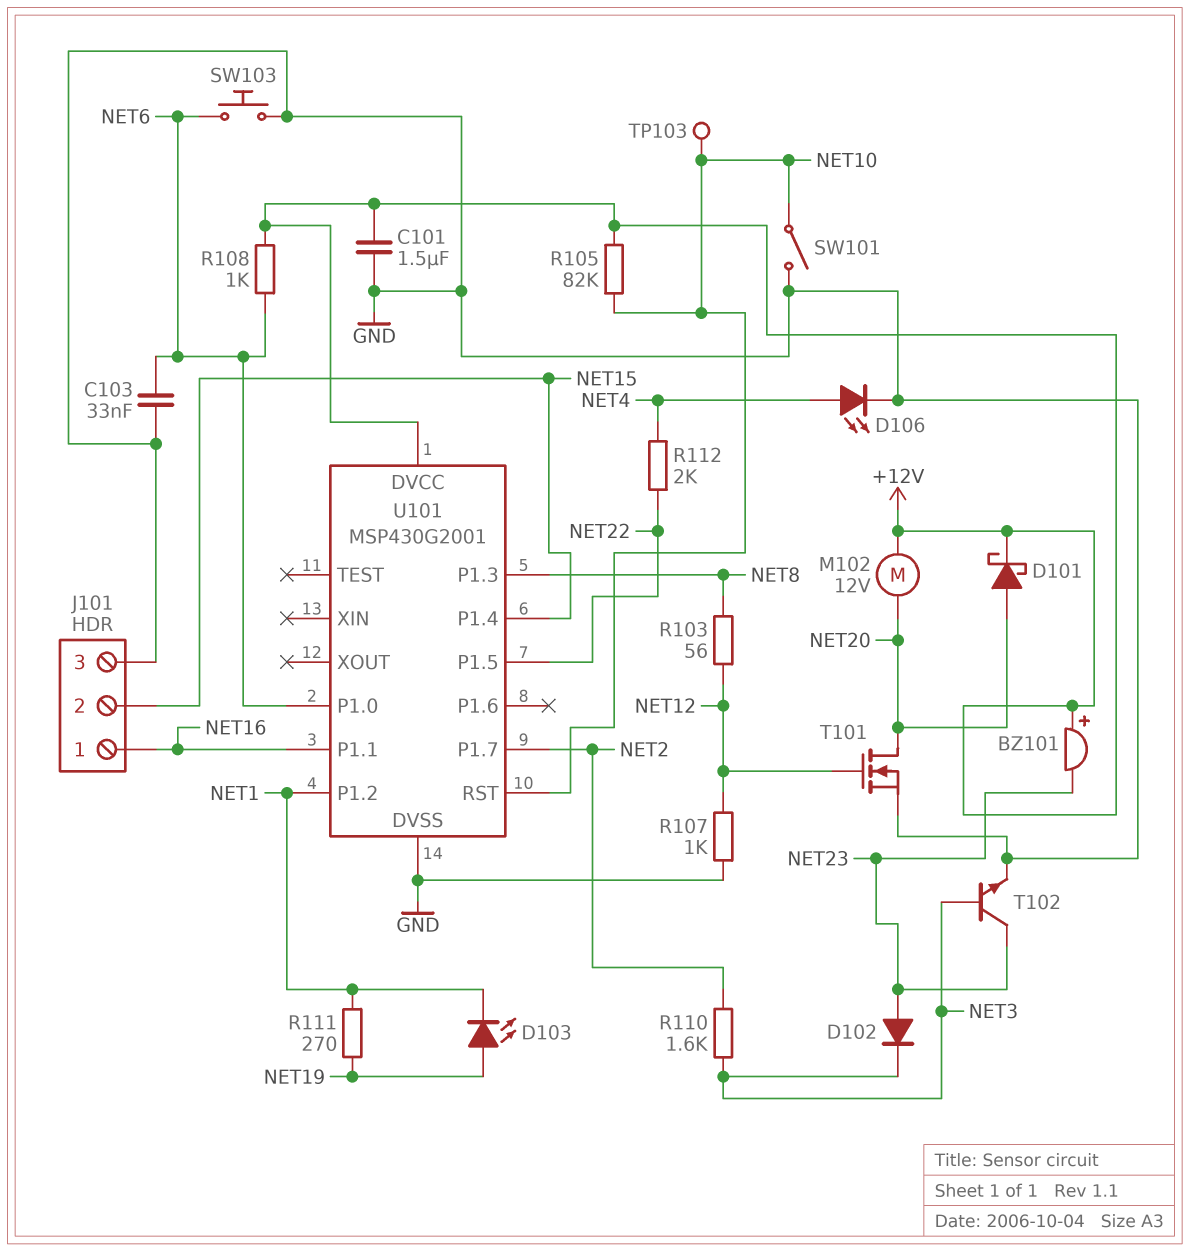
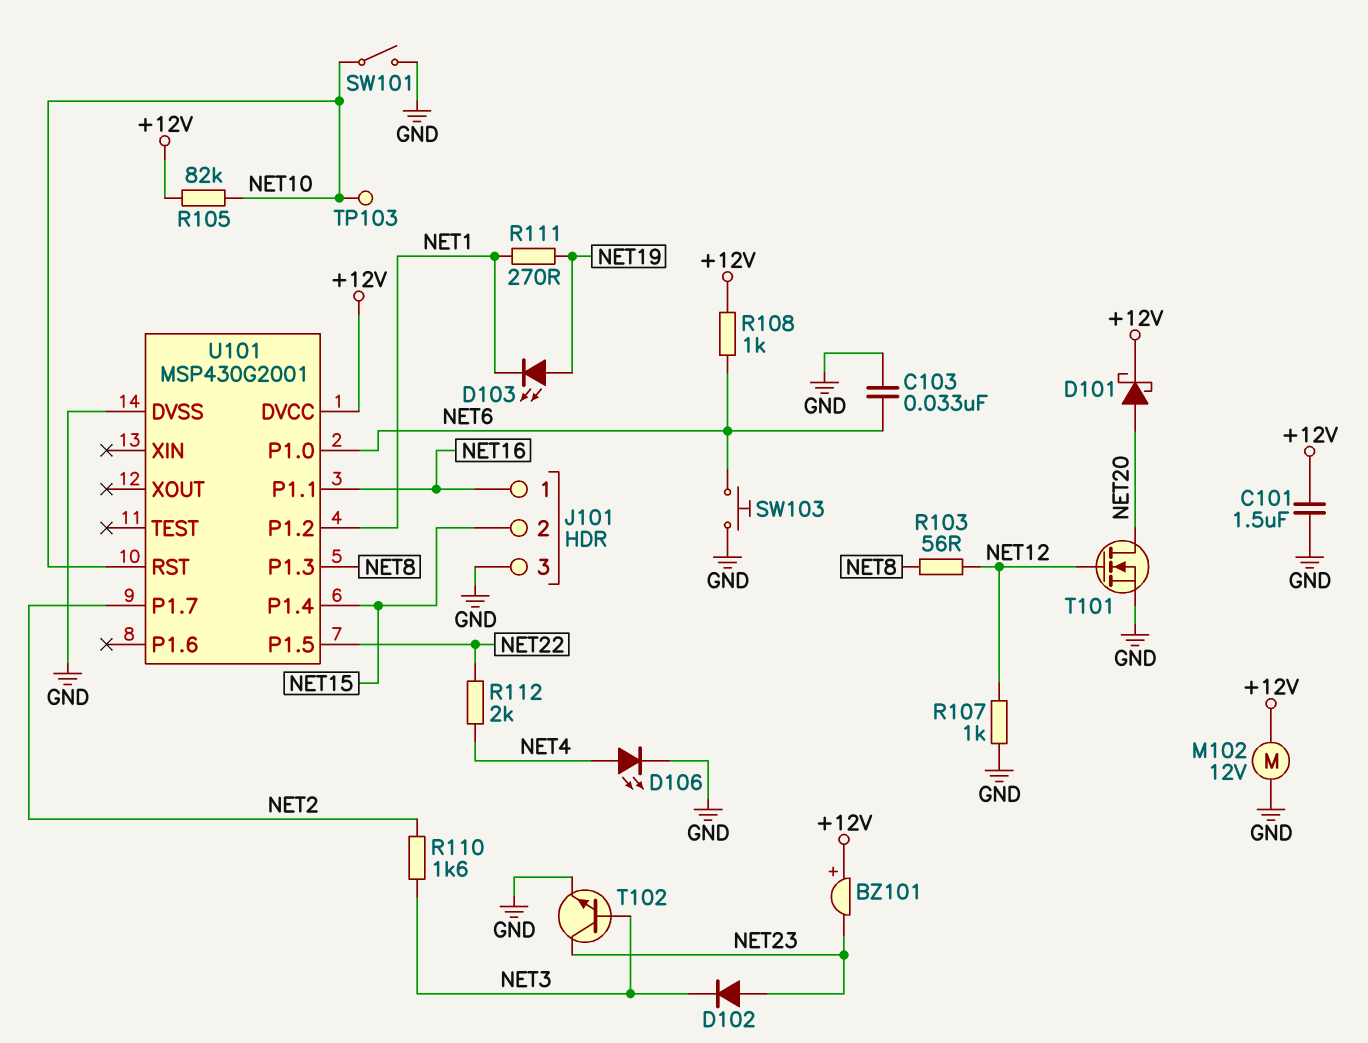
M102: motor 12V (+12V, NET20) -> motor 12V (+12V, GND)

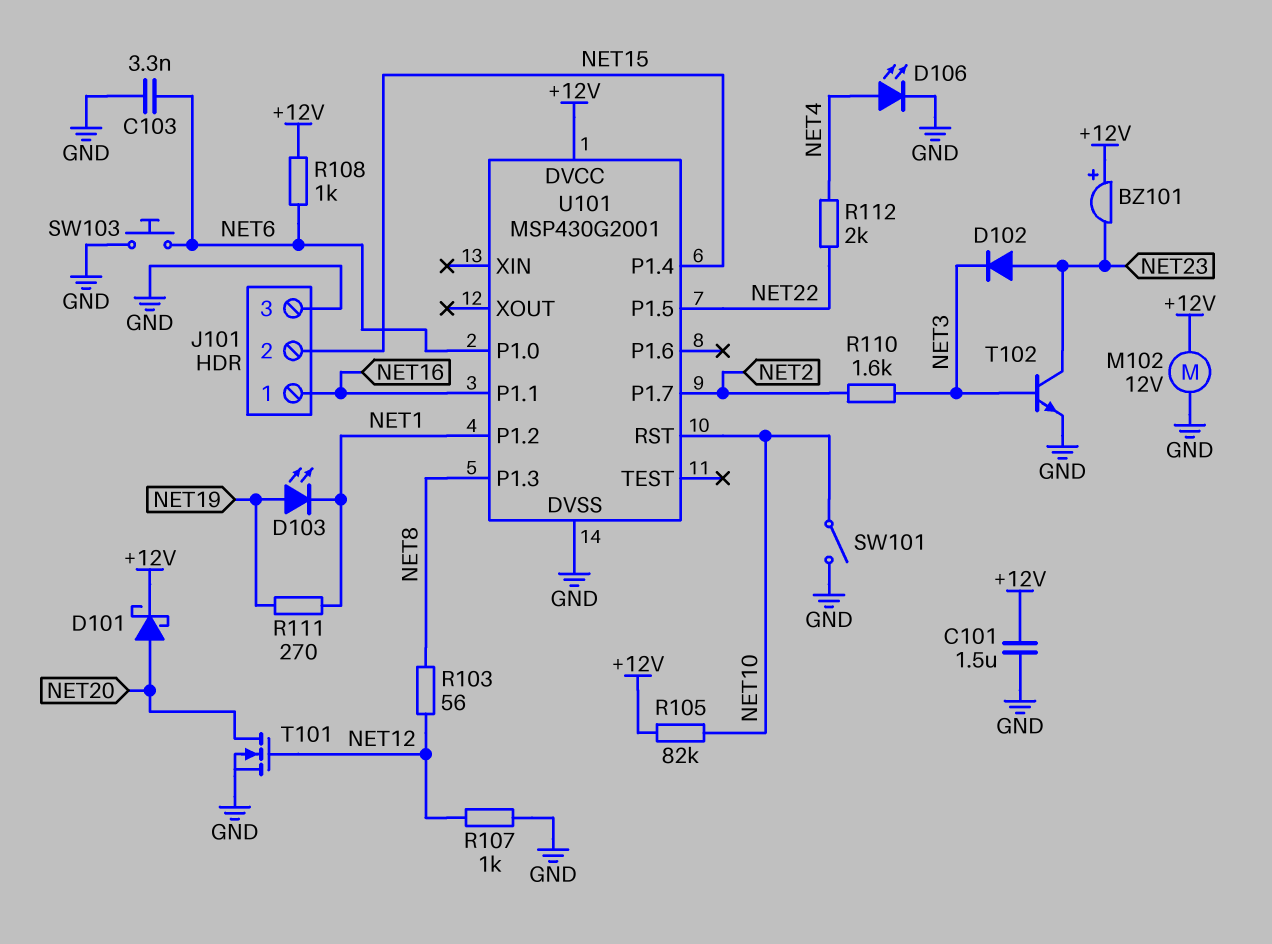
C103: 33nF (GND, NET6) -> 3.3nF (GND, NET6)
TP103: test point (NET10) -> none

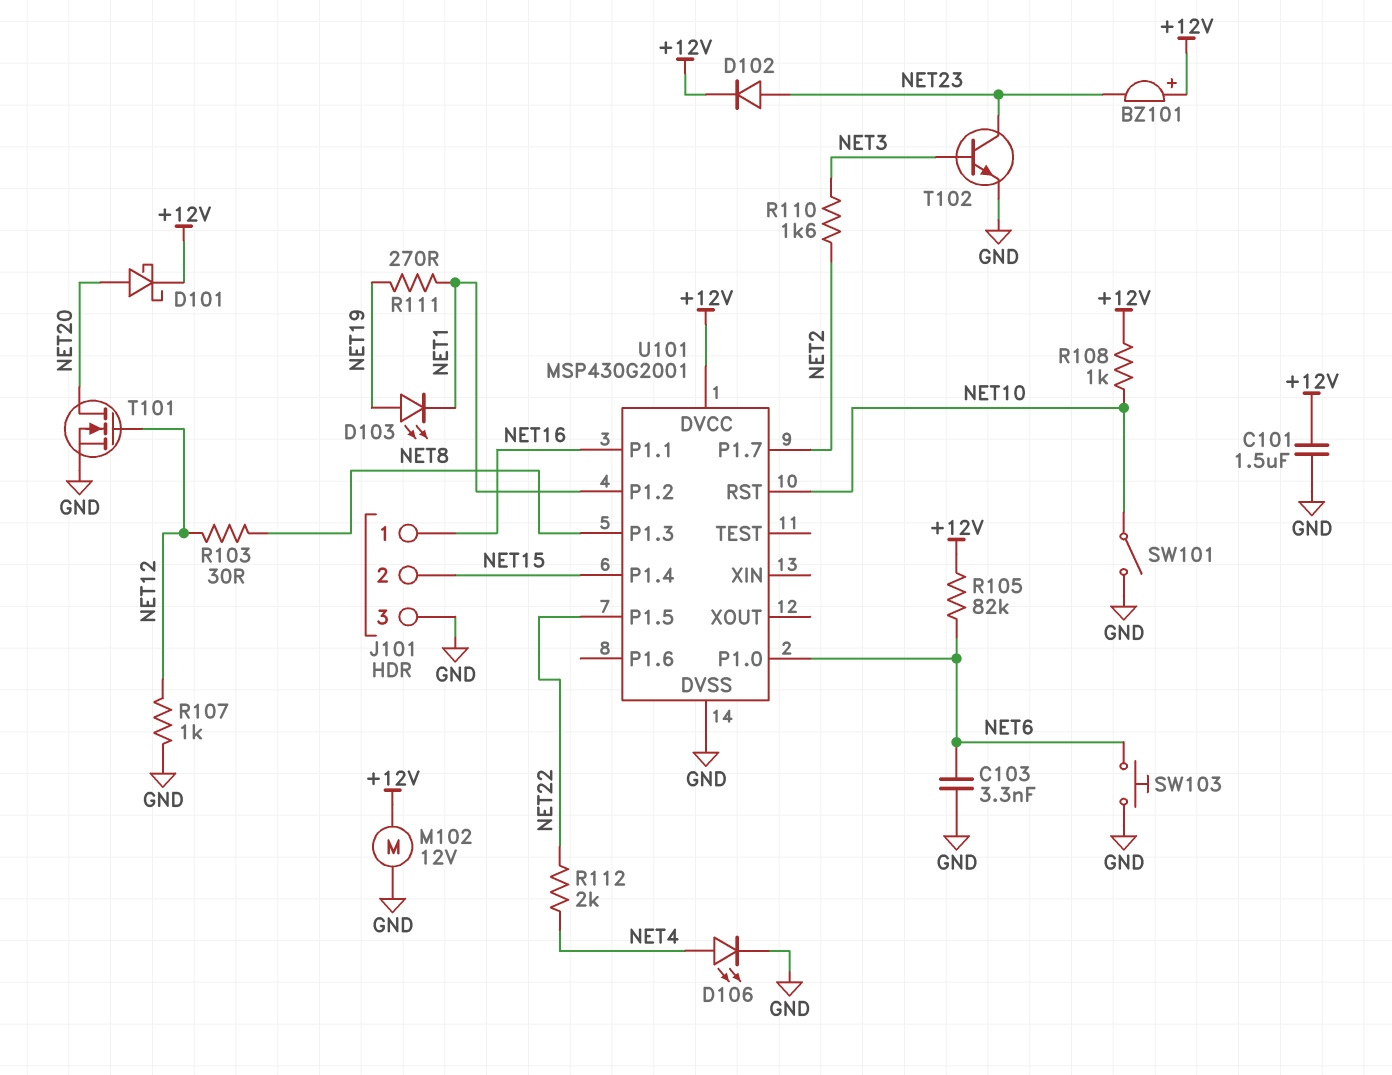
D102: diode (A NET23, K NET3) -> diode (A NET23, K +12V)
R103: 56 (NET8, NET12) -> 30 (NET8, NET12)
R105: 82k (+12V, NET10) -> 82k (+12V, NET6)
R108: 1k (+12V, NET6) -> 1k (+12V, NET10)

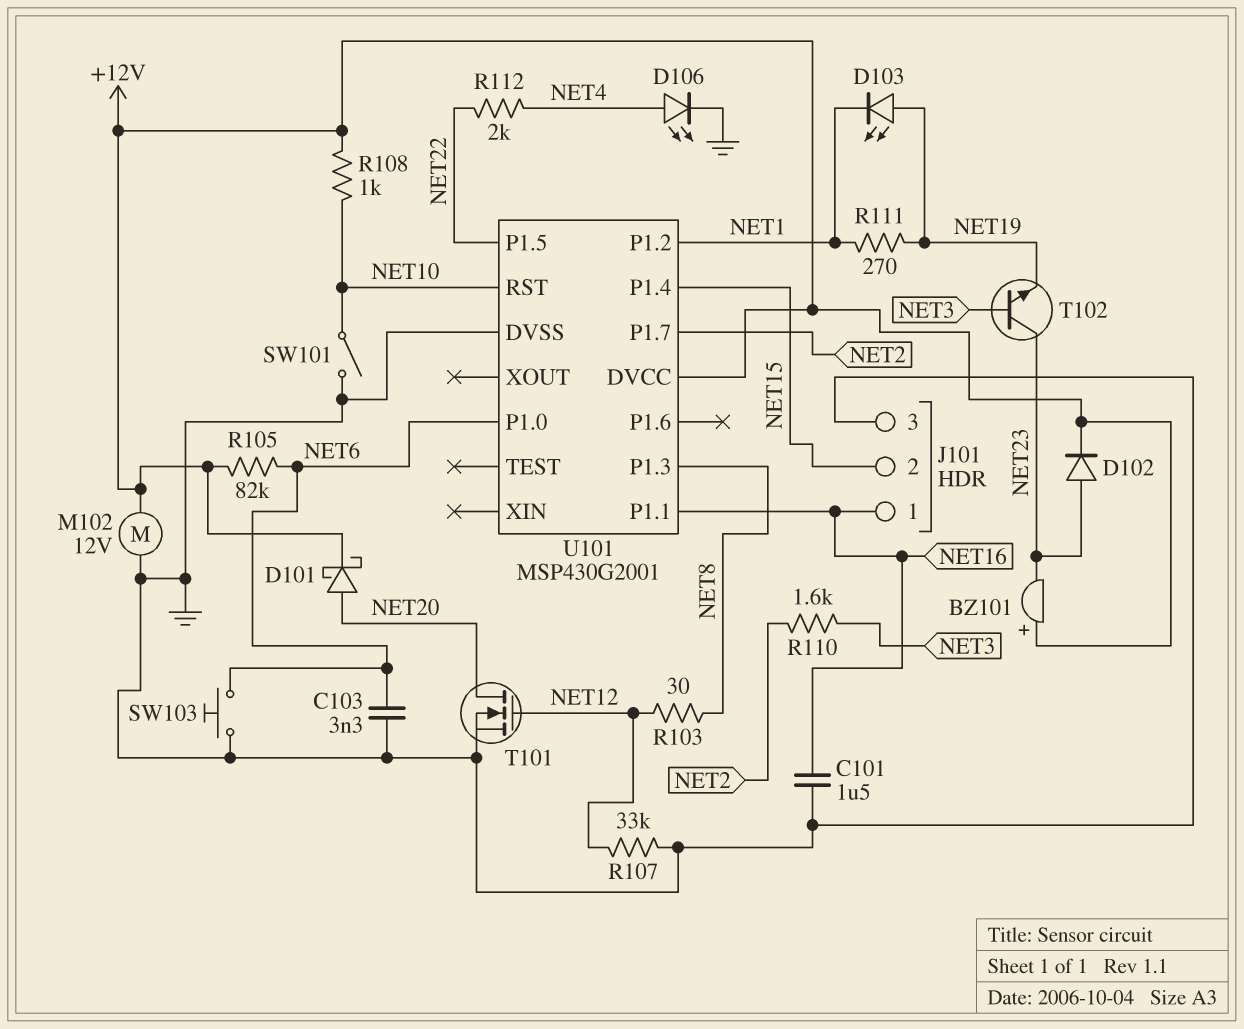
C101: 1.5uF (+12V, GND) -> 1.5uF (GND, NET16)
R107: 1k (GND, NET12) -> 33k (GND, NET12)
T102: NPN (B NET3, C NET23, E GND) -> NPN (B NET3, C NET23, E NET19)

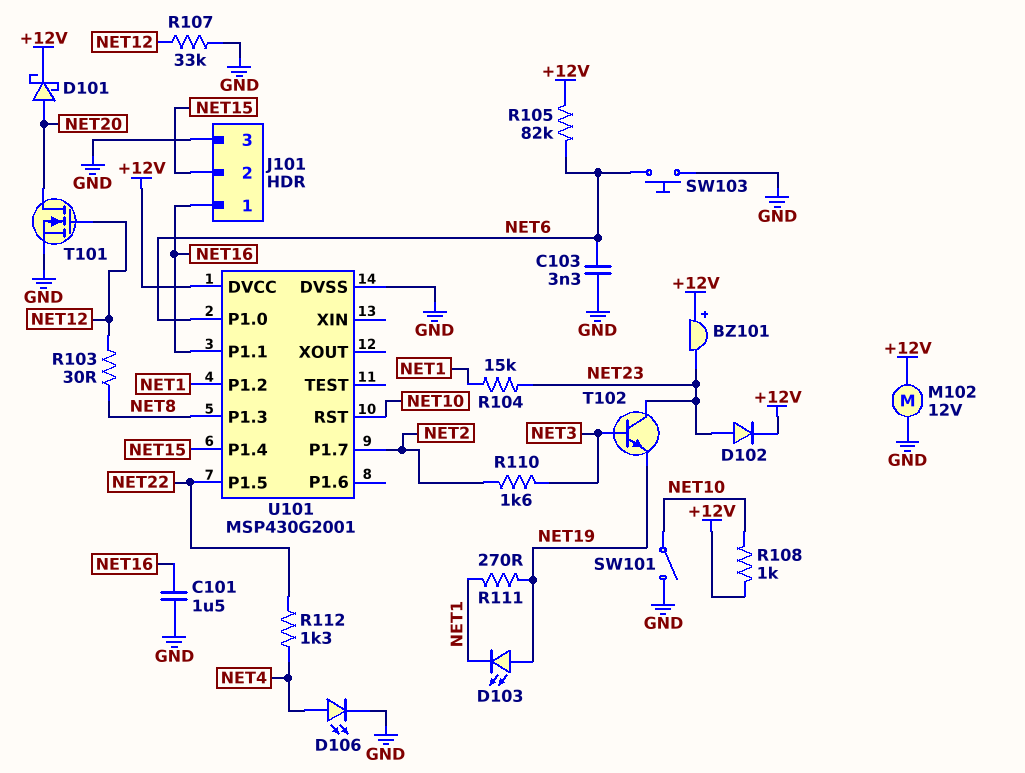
R104: none -> 15k (NET1, NET23)
R112: 2k (NET4, NET22) -> 1.3k (NET4, NET22)

